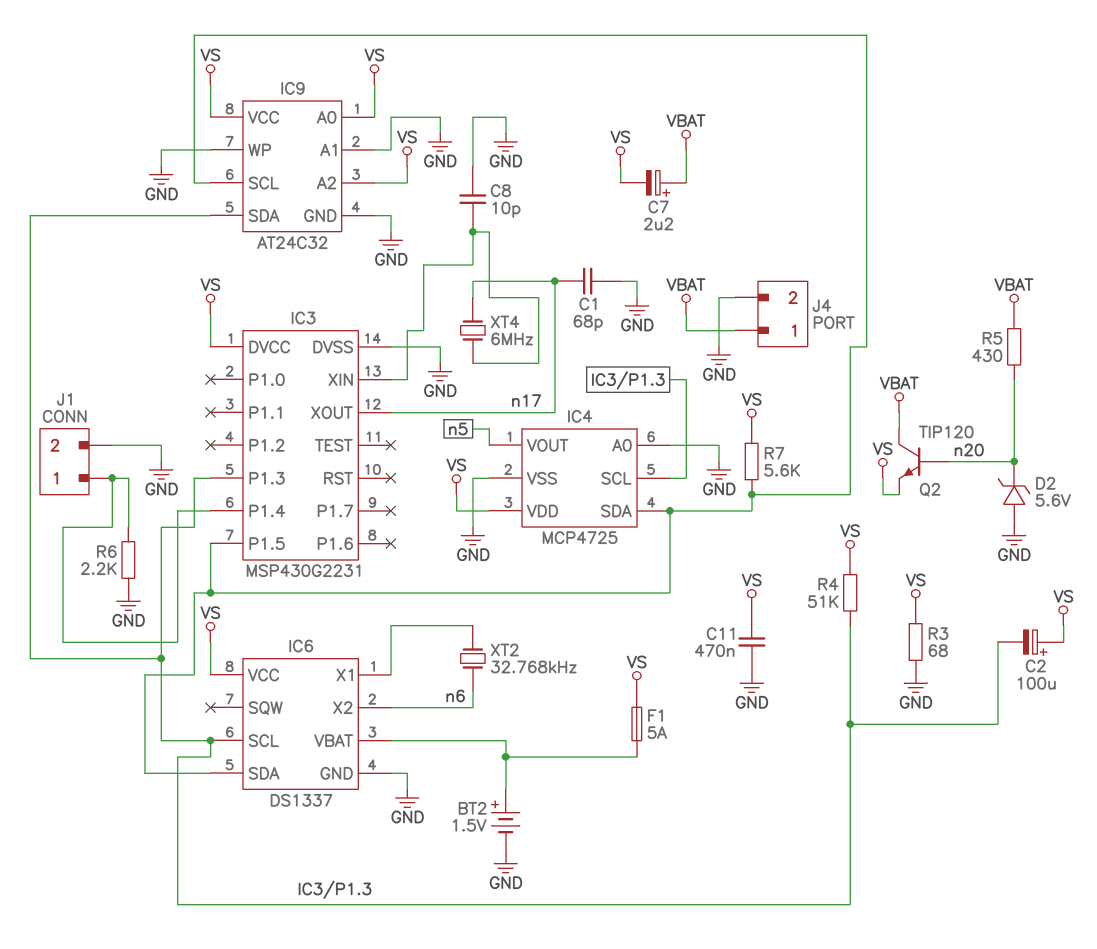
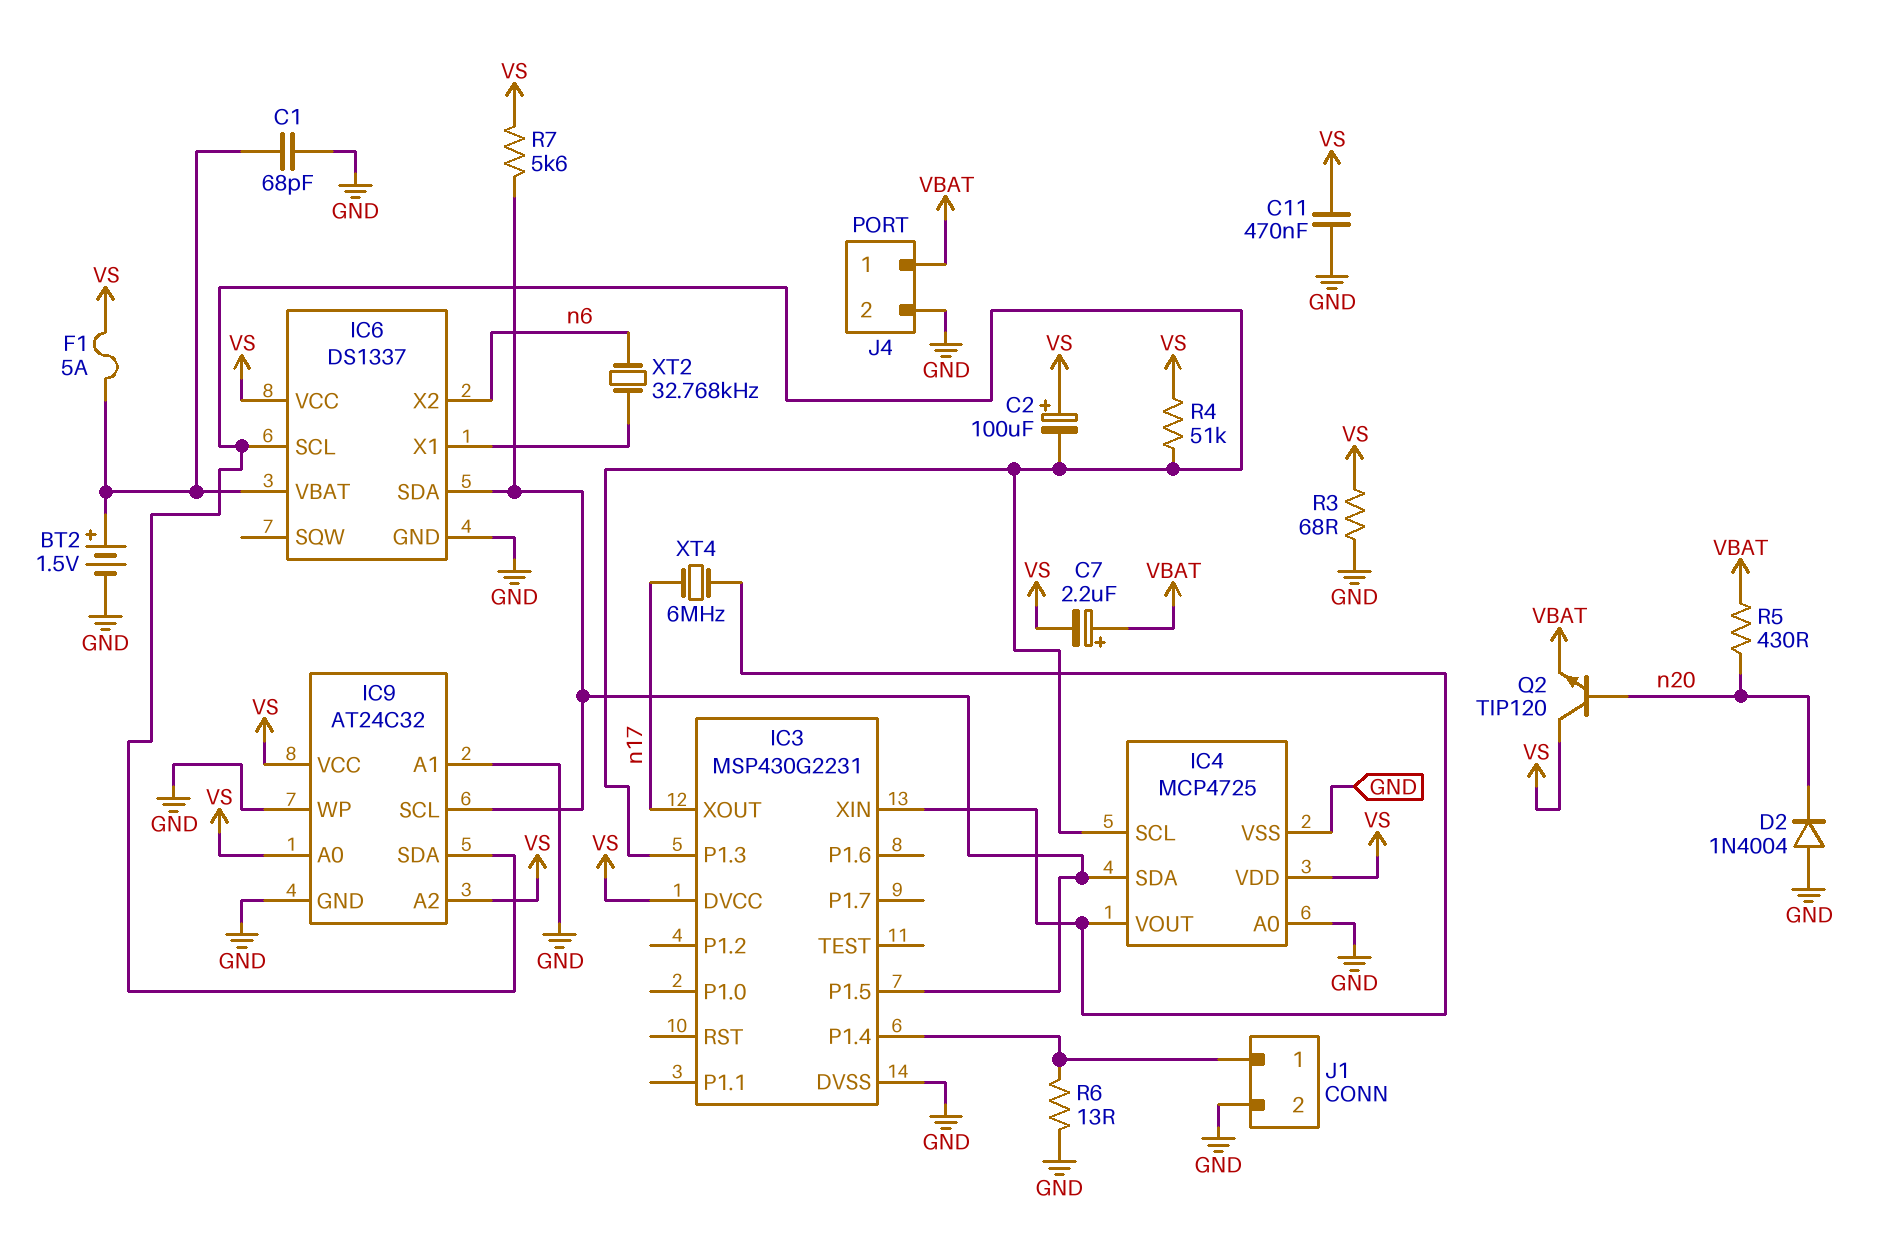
C1: 68pF (GND, n17) -> 68pF (GND, IC6/VBAT)
C8: 10pF (GND, IC3/XIN) -> none
D2: zener 5.6V (A GND, K n20) -> diode 1N4004 (A GND, K n20)
IC4 pin VOUT: n5 -> IC3/XIN
Q2: NPN TIP120 (B n20, C VBAT, E VS) -> NPN TIP120 (B n20, C VS, E VBAT)
R6: 2.2k (GND, IC3/P1.4) -> 13 (GND, IC3/P1.4)

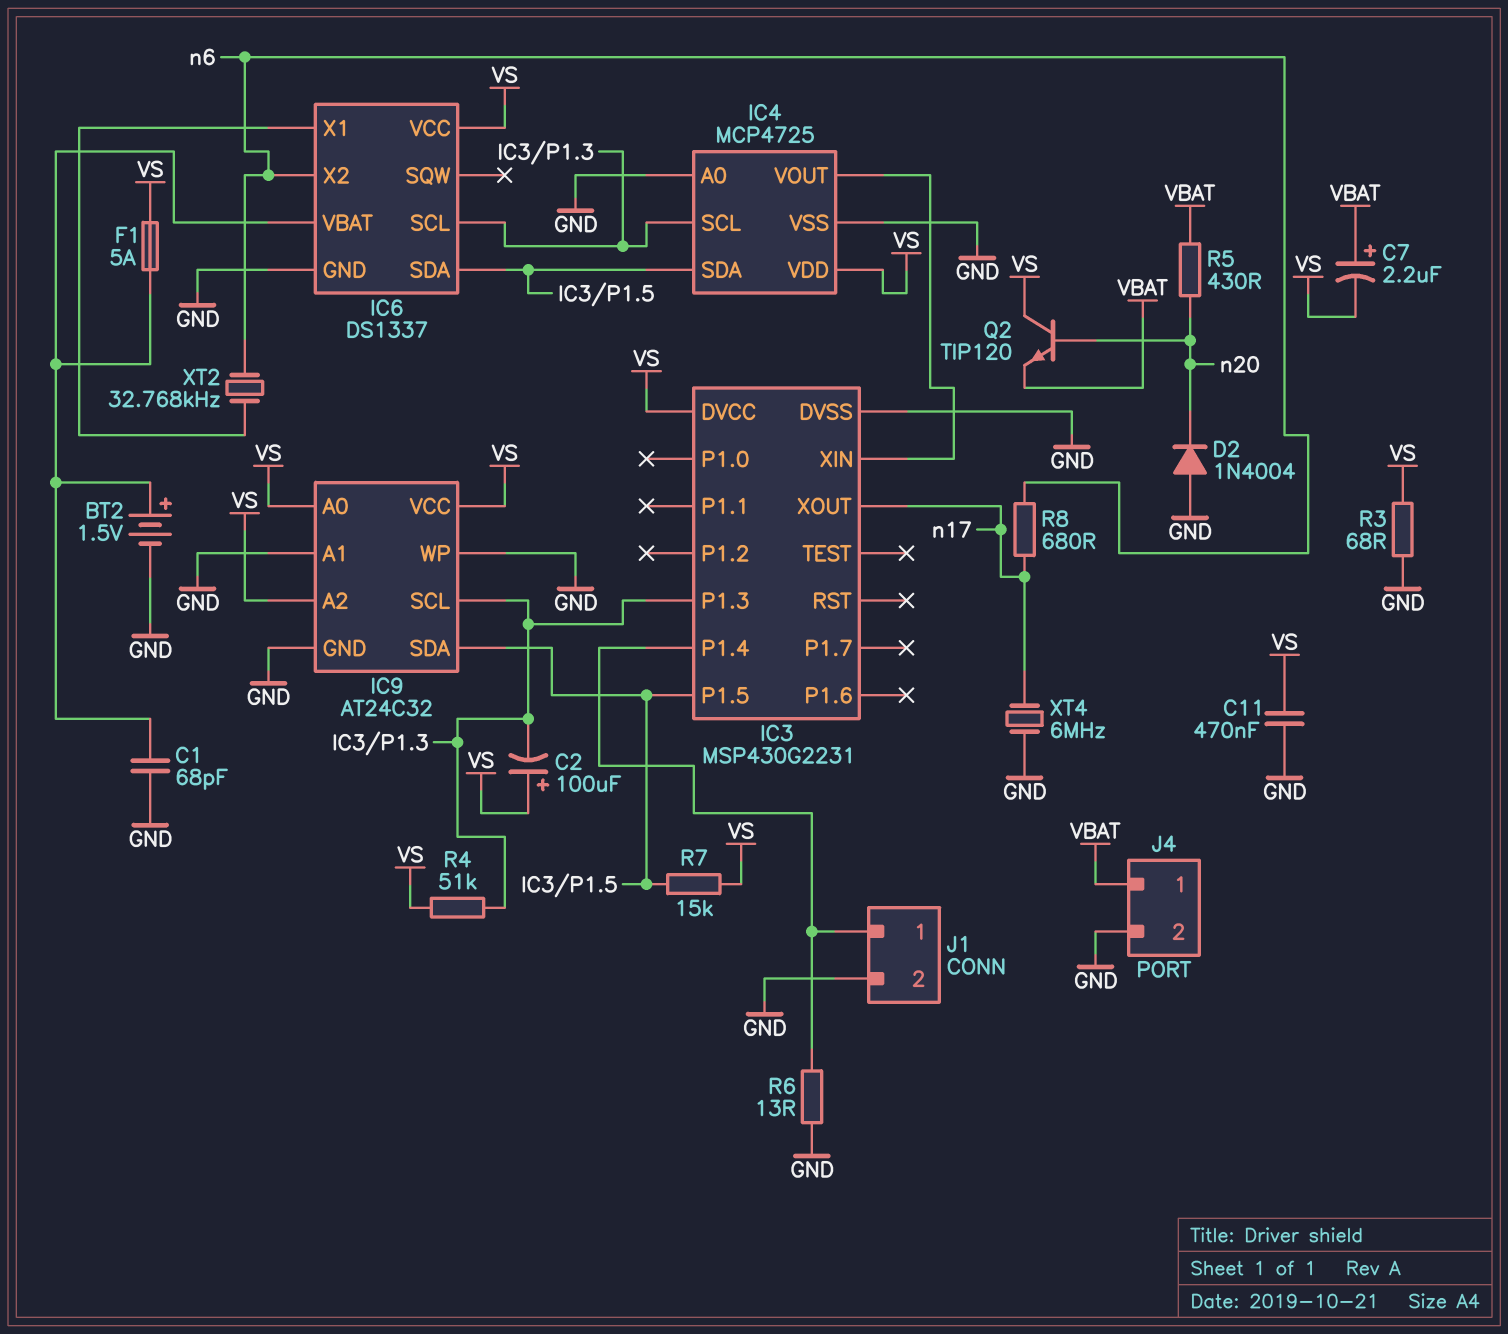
IC9 pin SCL: IC3/P1.5 -> IC3/P1.3
IC9 pin SDA: IC3/P1.3 -> IC3/P1.5
R7: 5.6k (IC3/P1.5, VS) -> 15k (IC3/P1.5, VS)
R8: none -> 680 (n6, n17)
XT4: 6MHz (IC3/XIN, n17) -> 6MHz (GND, n17)

